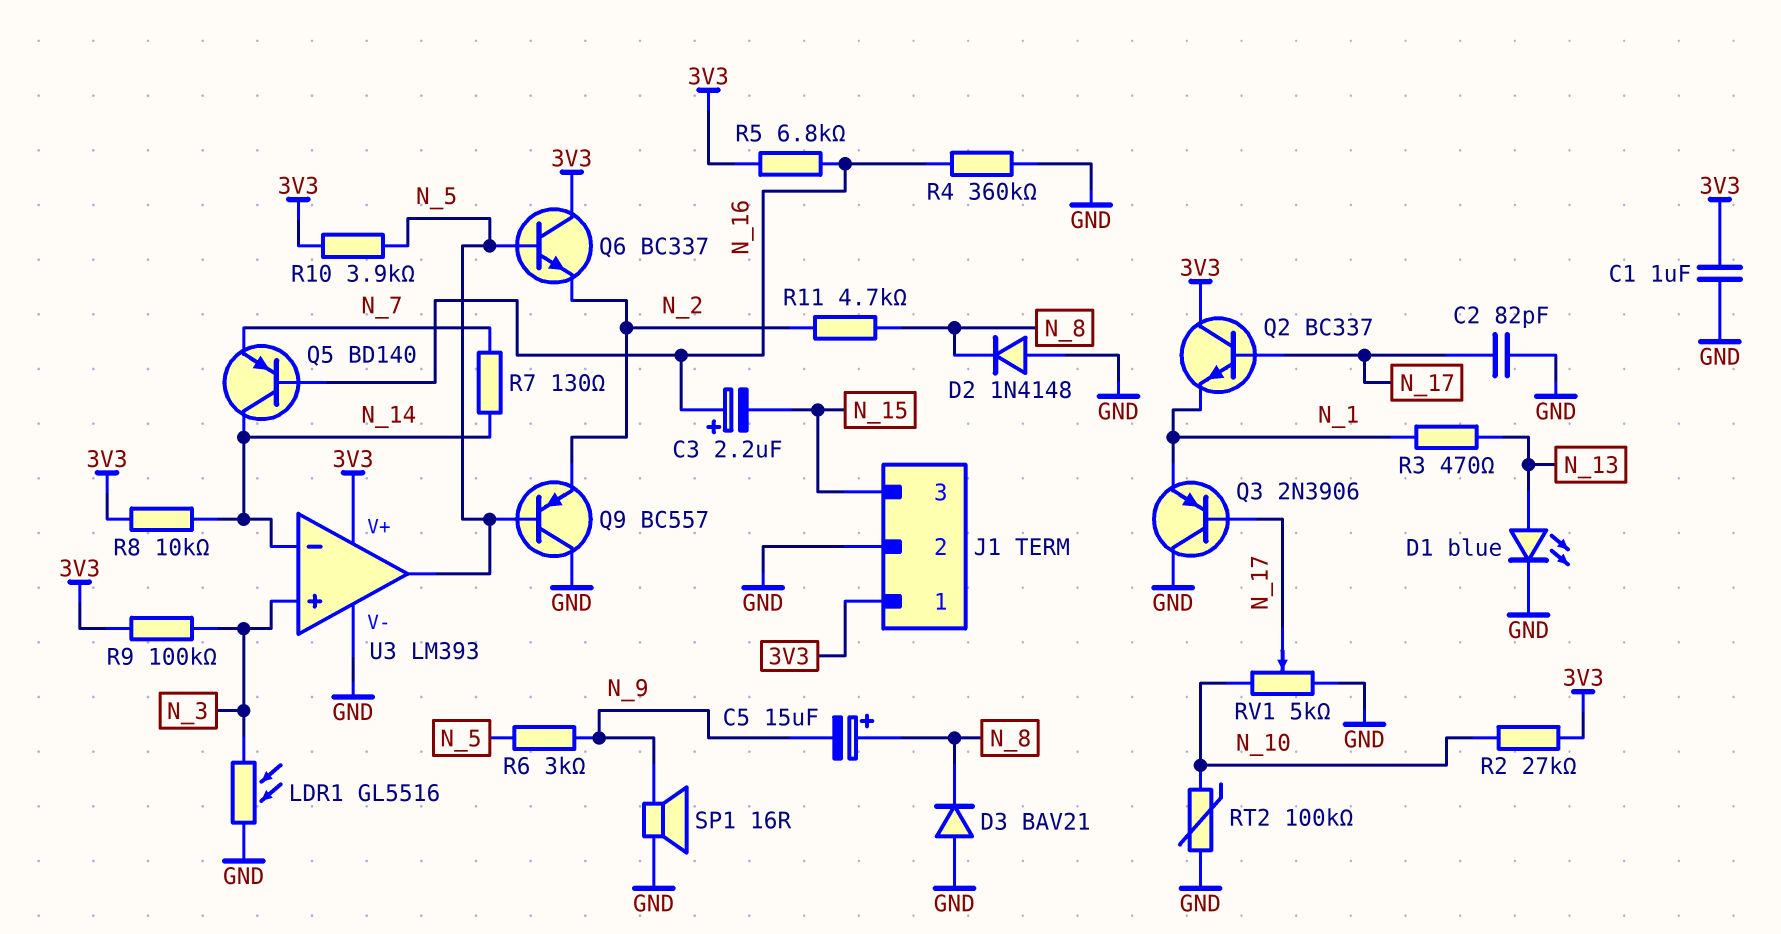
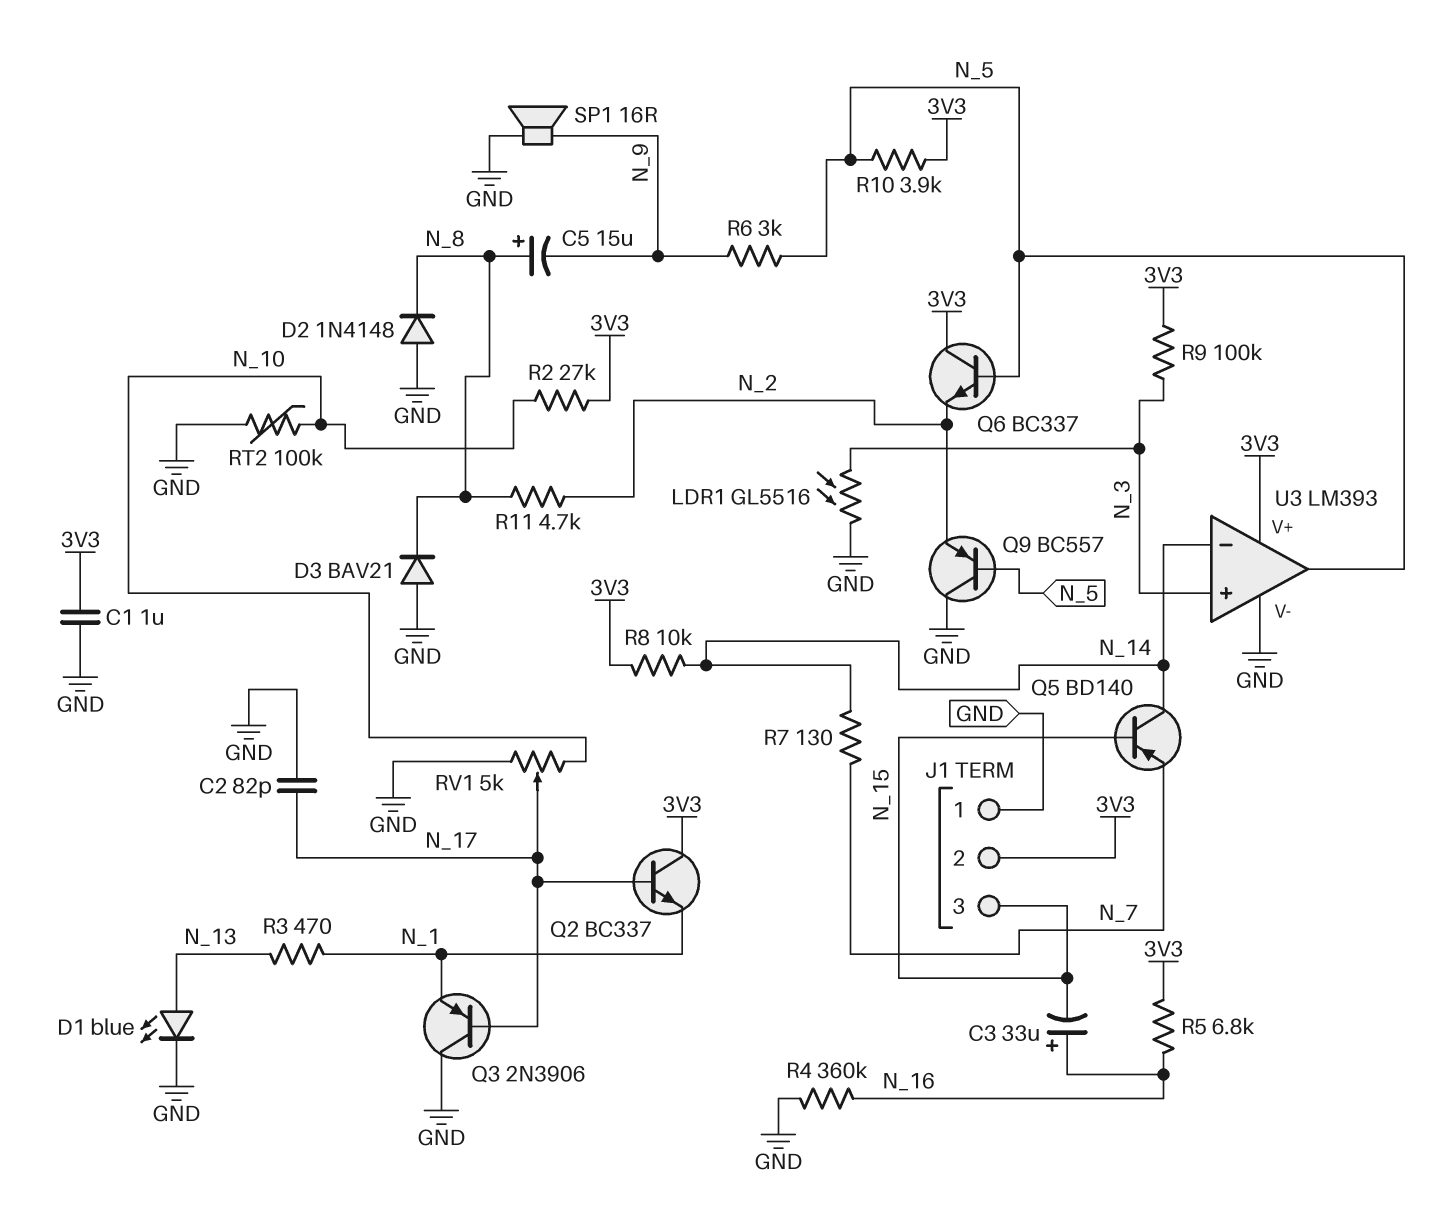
C3: 2.2uF (plus N_16, minus N_15) -> 33uF (plus N_16, minus N_15)
J1 pin 1: 3V3 -> GND
J1 pin 2: GND -> 3V3
Q5: PNP BD140 (B N_16, C N_14, E N_7) -> PNP BD140 (B N_15, C N_14, E N_7)

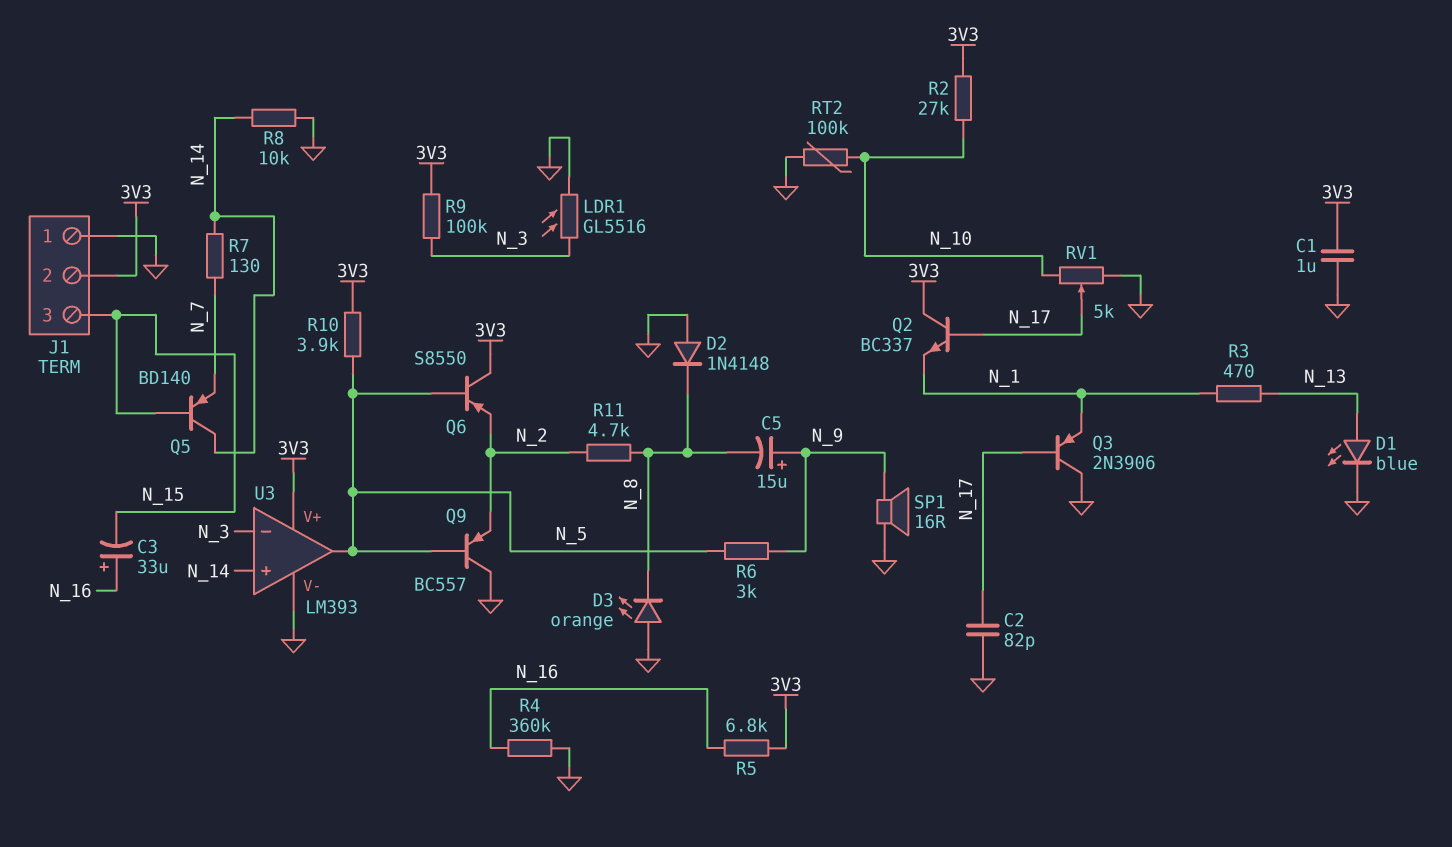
C5: 15uF (plus N_8, minus N_9) -> 15uF (plus N_9, minus N_8)
D3: diode BAV21 (A GND, K N_8) -> LED orange (A GND, K N_8)
Q6: NPN BC337 (B N_5, C 3V3, E N_2) -> PNP S8550 (B N_5, C 3V3, E N_2)
R8: 10k (3V3, N_14) -> 10k (GND, N_14)
U3 pin in+: N_3 -> N_14
U3 pin in-: N_14 -> N_3

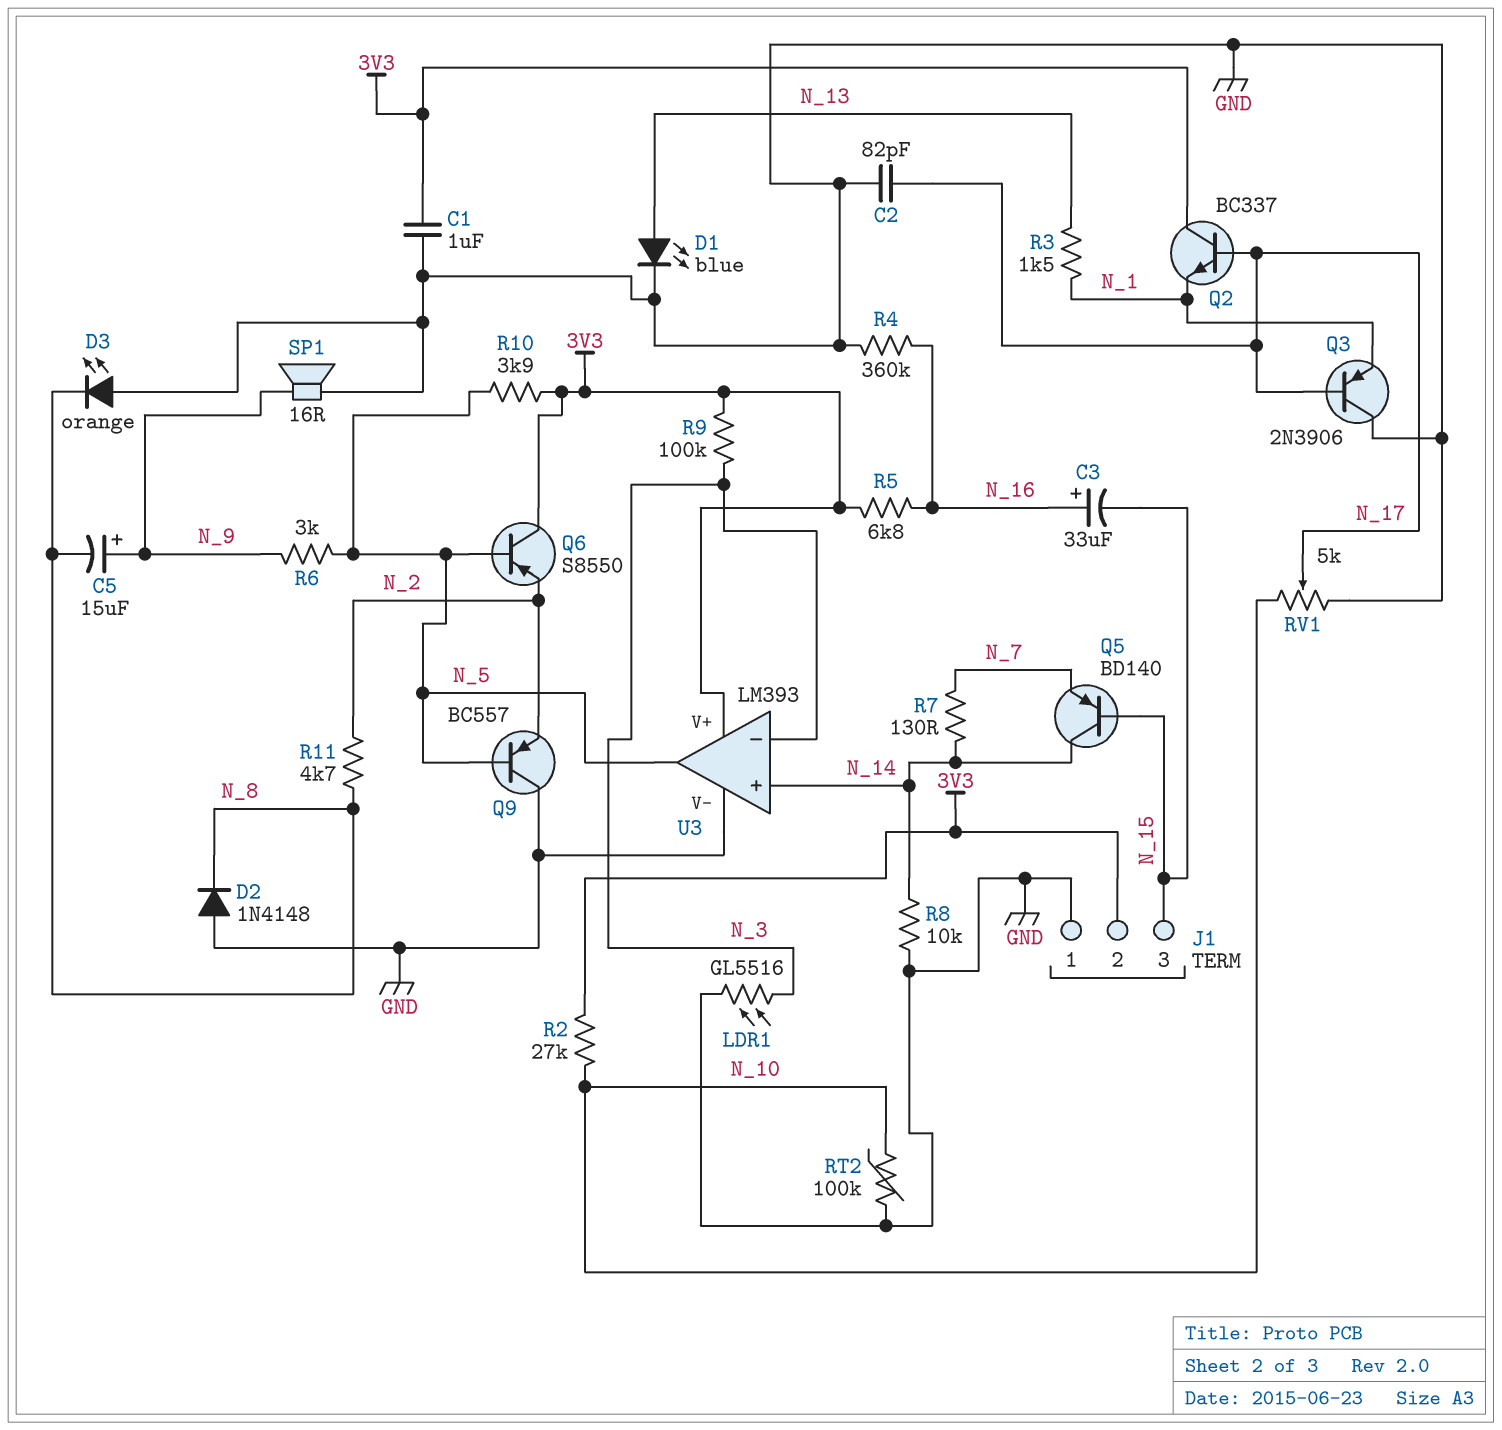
R3: 470 (N_1, N_13) -> 1.5k (N_1, N_13)

